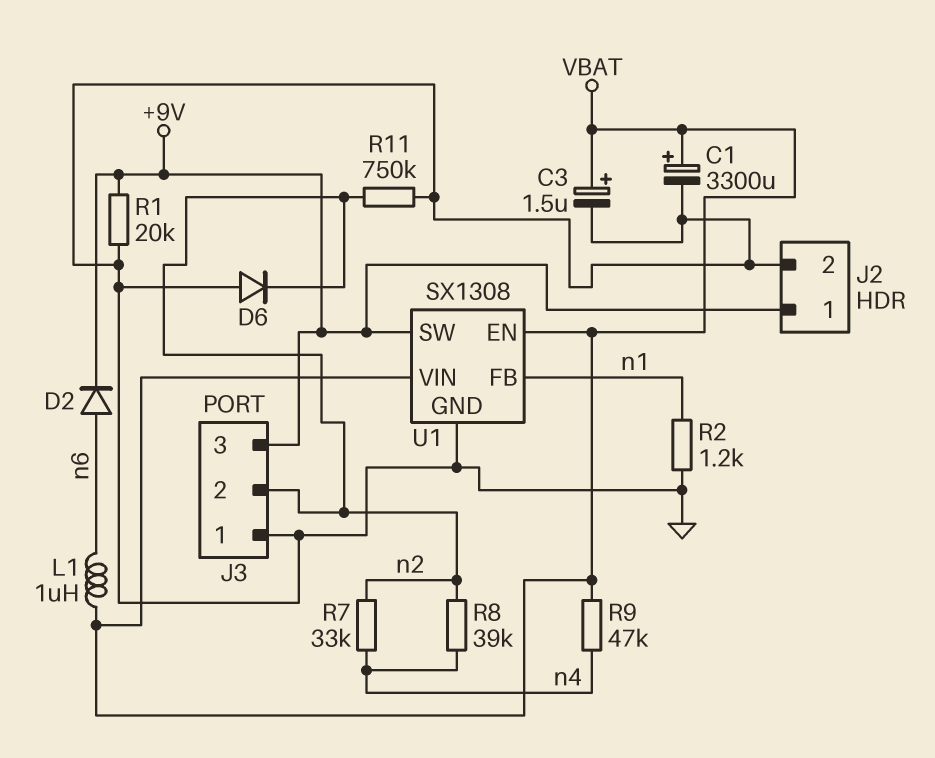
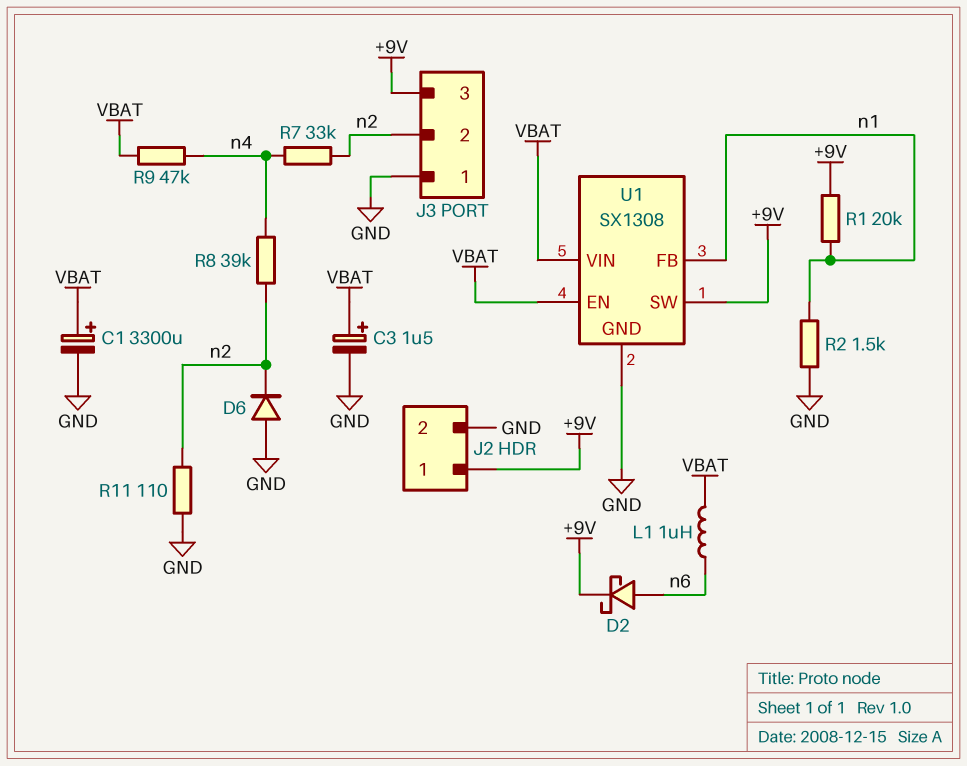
D2: diode (A n6, K +9V) -> schottky (A n6, K +9V)
R1: 20k (+9V, GND) -> 20k (+9V, n1)
R2: 1.2k (GND, n1) -> 1.5k (GND, n1)
R11: 750k (GND, n2) -> 110 (GND, n2)

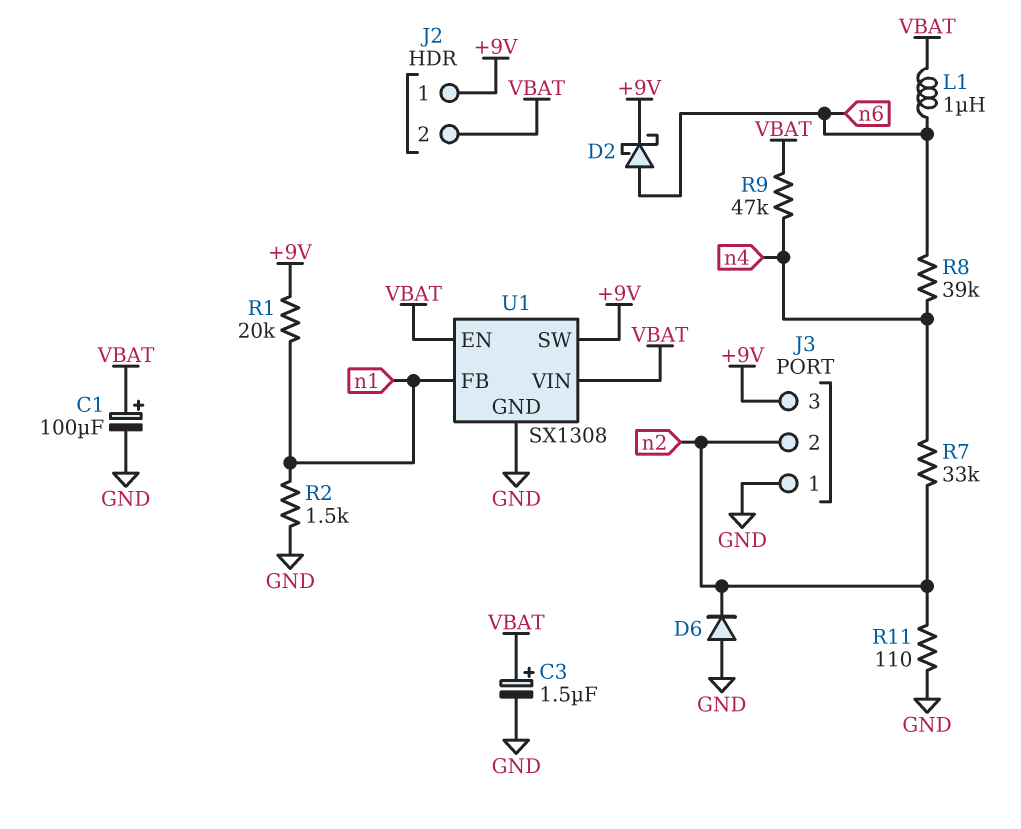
C1: 3300uF (plus VBAT, minus GND) -> 100uF (plus VBAT, minus GND)
J2 pin 2: GND -> VBAT
R8: 39k (n2, n4) -> 39k (n4, n6)

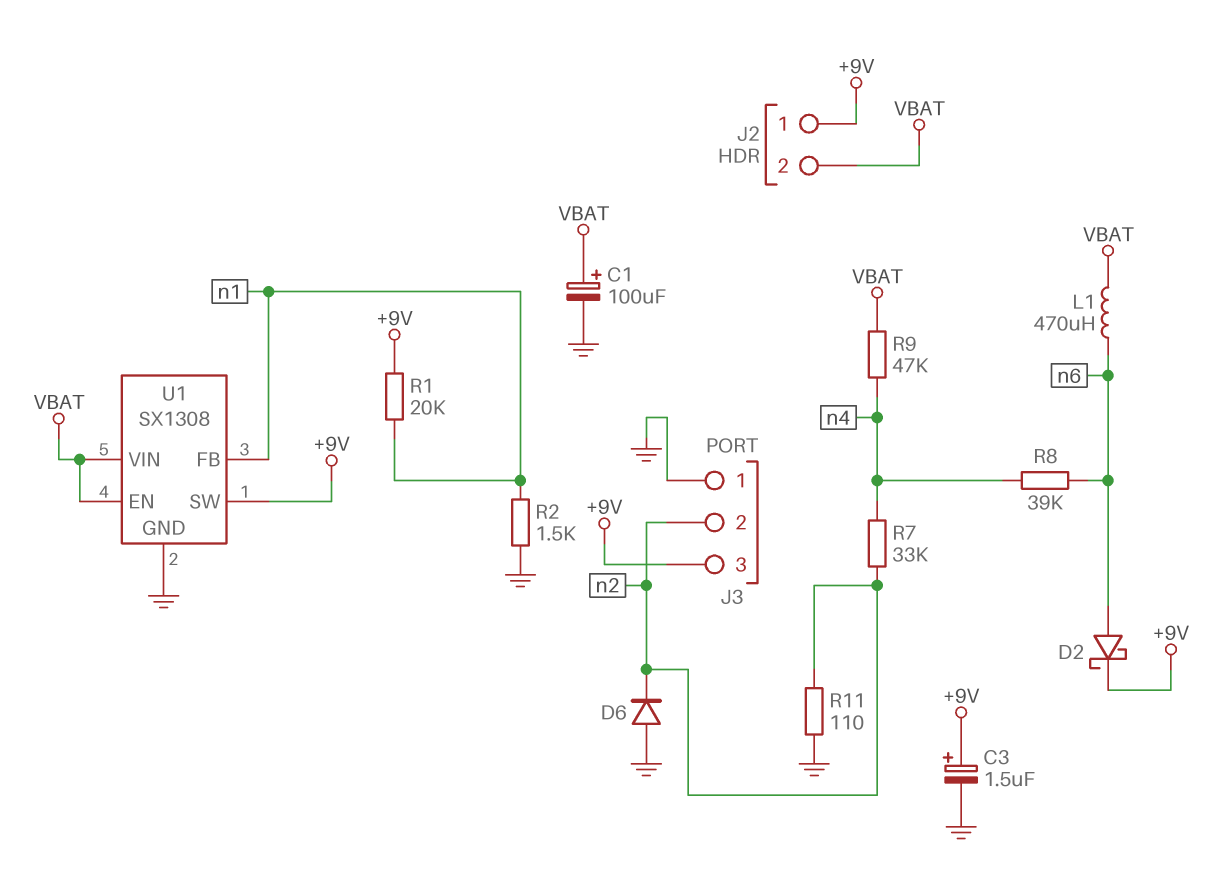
C3: 1.5uF (plus VBAT, minus GND) -> 1.5uF (plus +9V, minus GND)
L1: 1uH (VBAT, n6) -> 470uH (VBAT, n6)

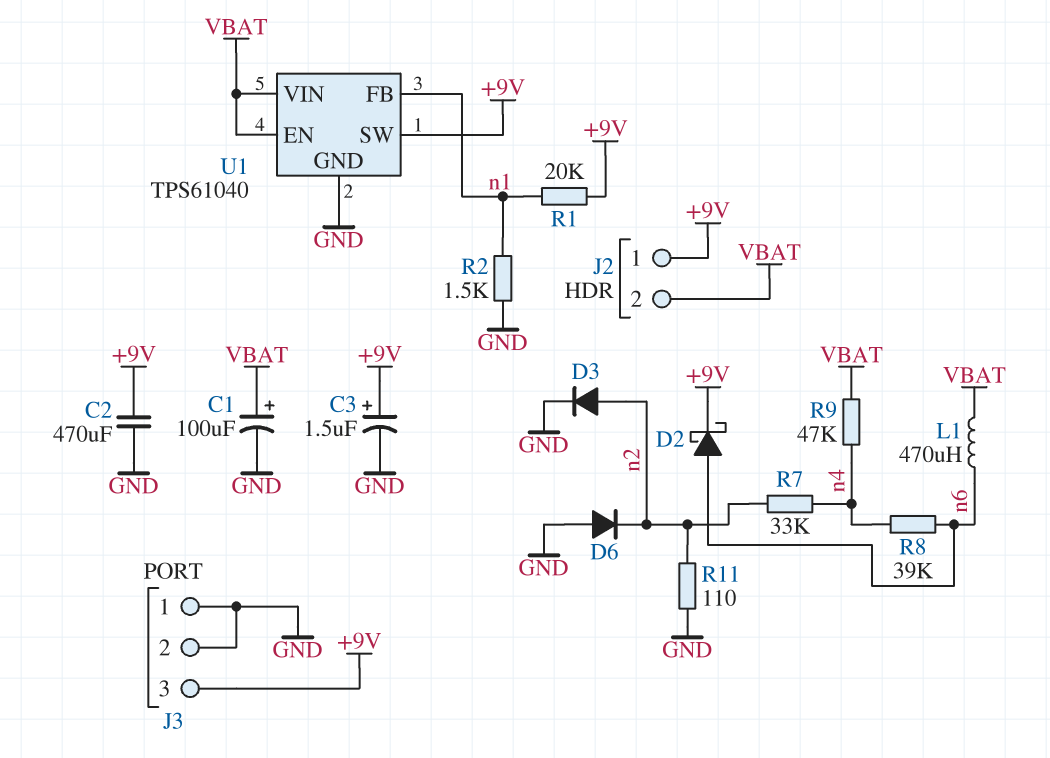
C2: none -> 470uF (+9V, GND)
D3: none -> diode (A n2, K GND)
J3 pin 2: n2 -> GND
U1: SX1308 -> TPS61040

